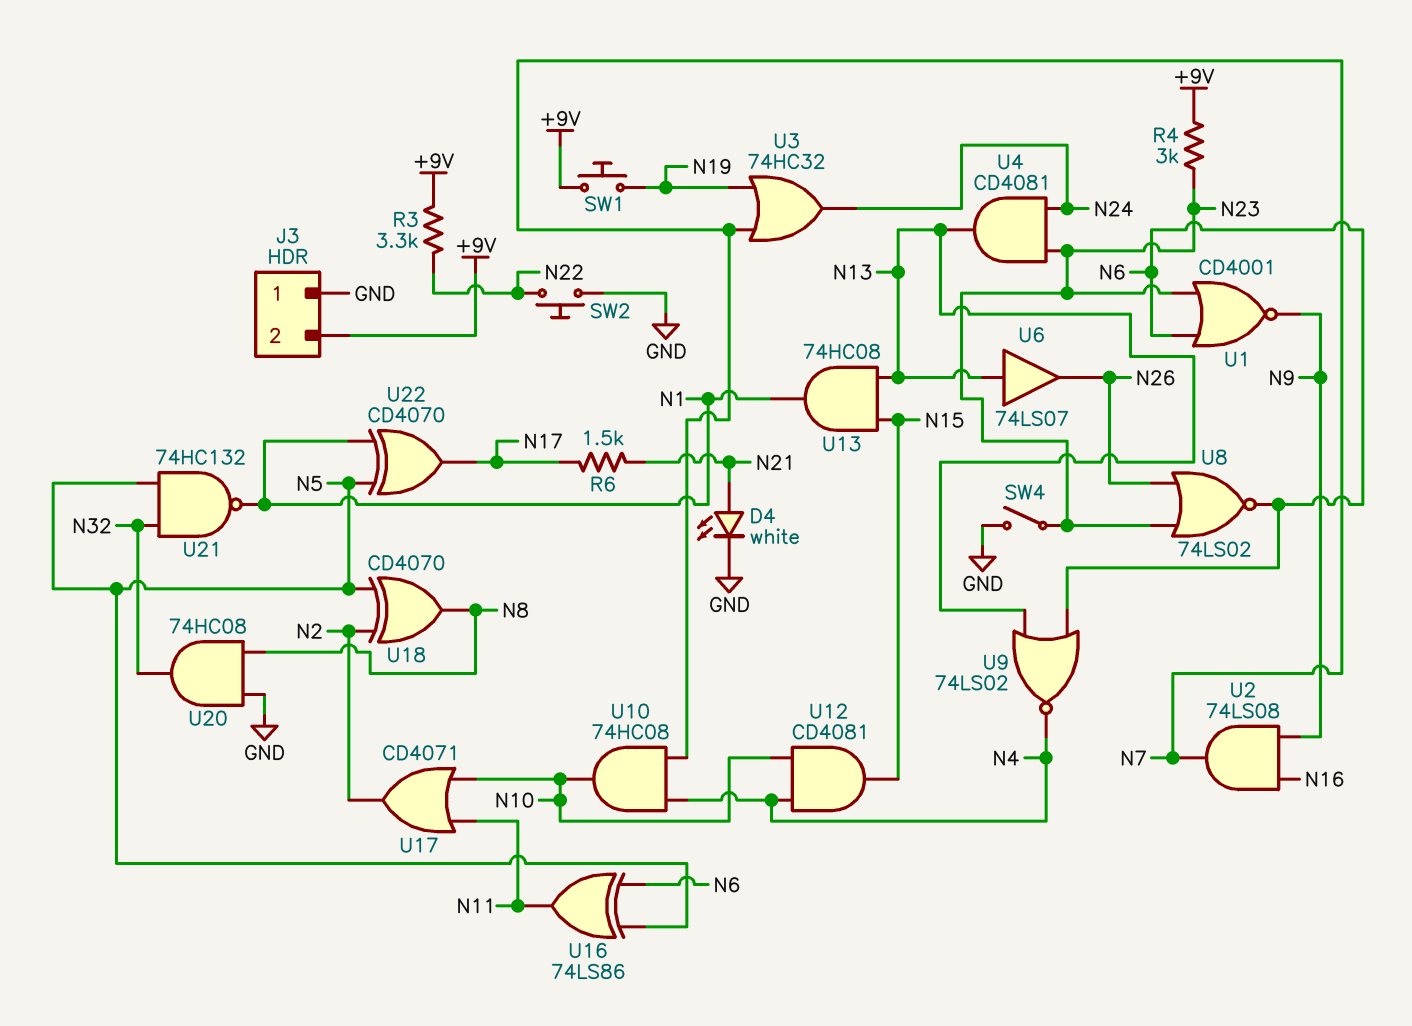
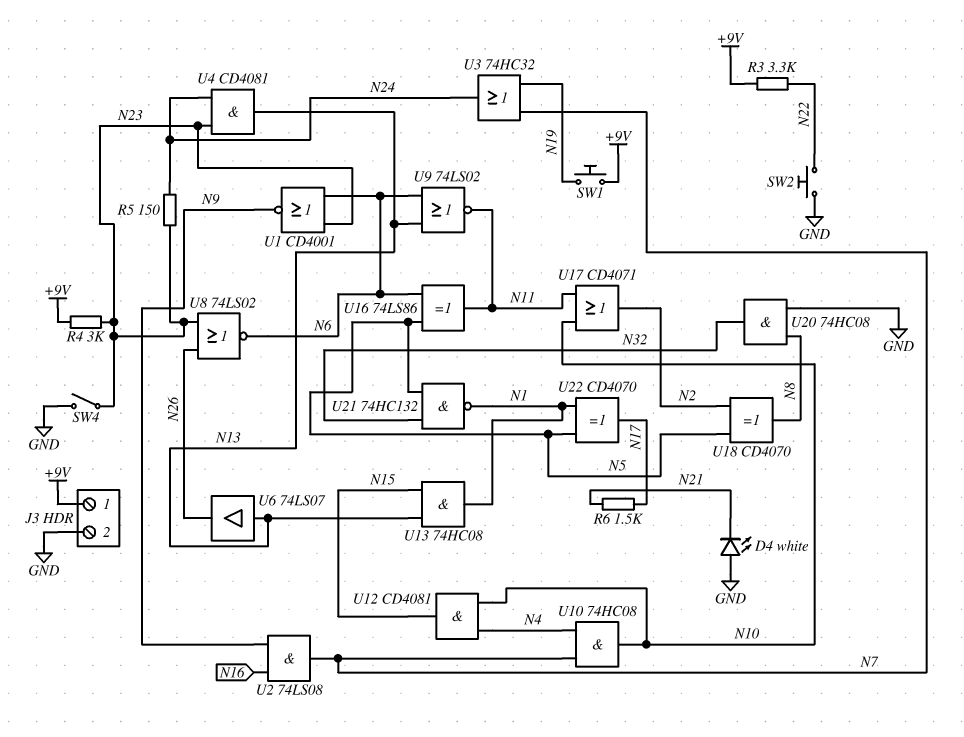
D4: LED white (A N21, K GND) -> LED white (A GND, K N21)
J3 pin 1: GND -> +9V
J3 pin 2: +9V -> GND
R5: none -> 150 (N23, N24)
U9: NOR 74LS02 (in N6, in N13, out N4) -> NOR 74LS02 (in N6, in N13, out N11)

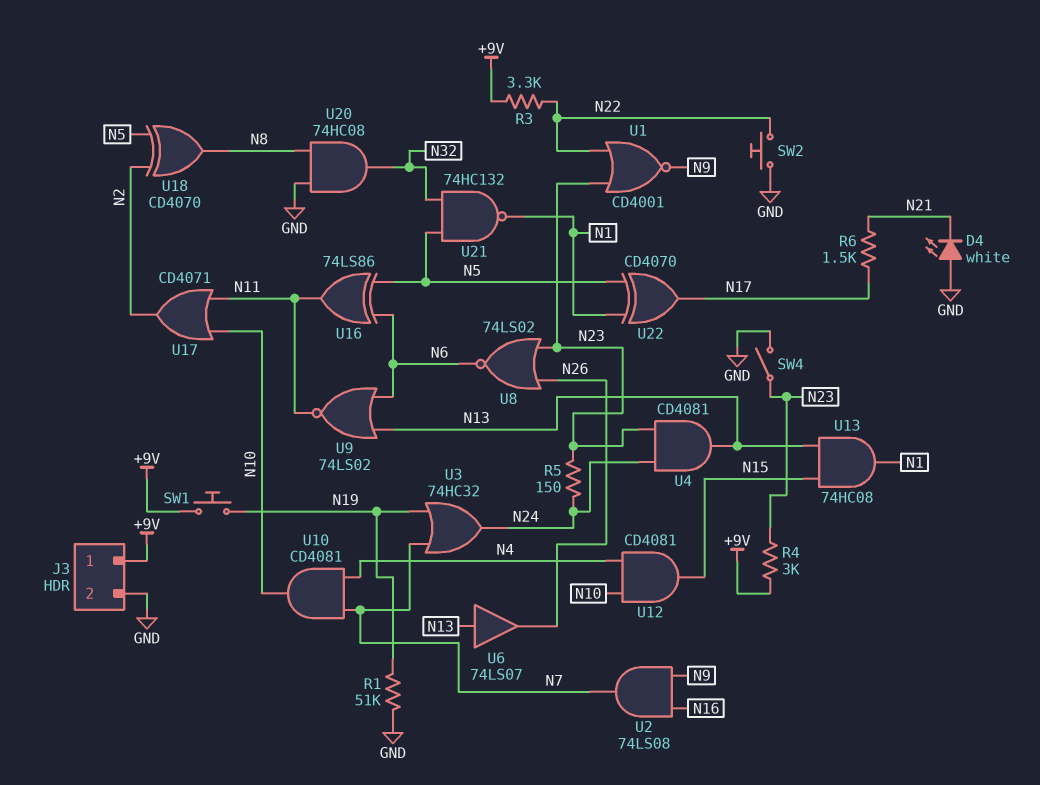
R1: none -> 51k (GND, N19)
U1: NOR CD4001 (in N6, in N23, out N9) -> NOR CD4001 (in N22, in N23, out N9)
U10: AND 74HC08 (in N4, in N7, out N10) -> AND CD4081 (in N4, in N7, out N10)

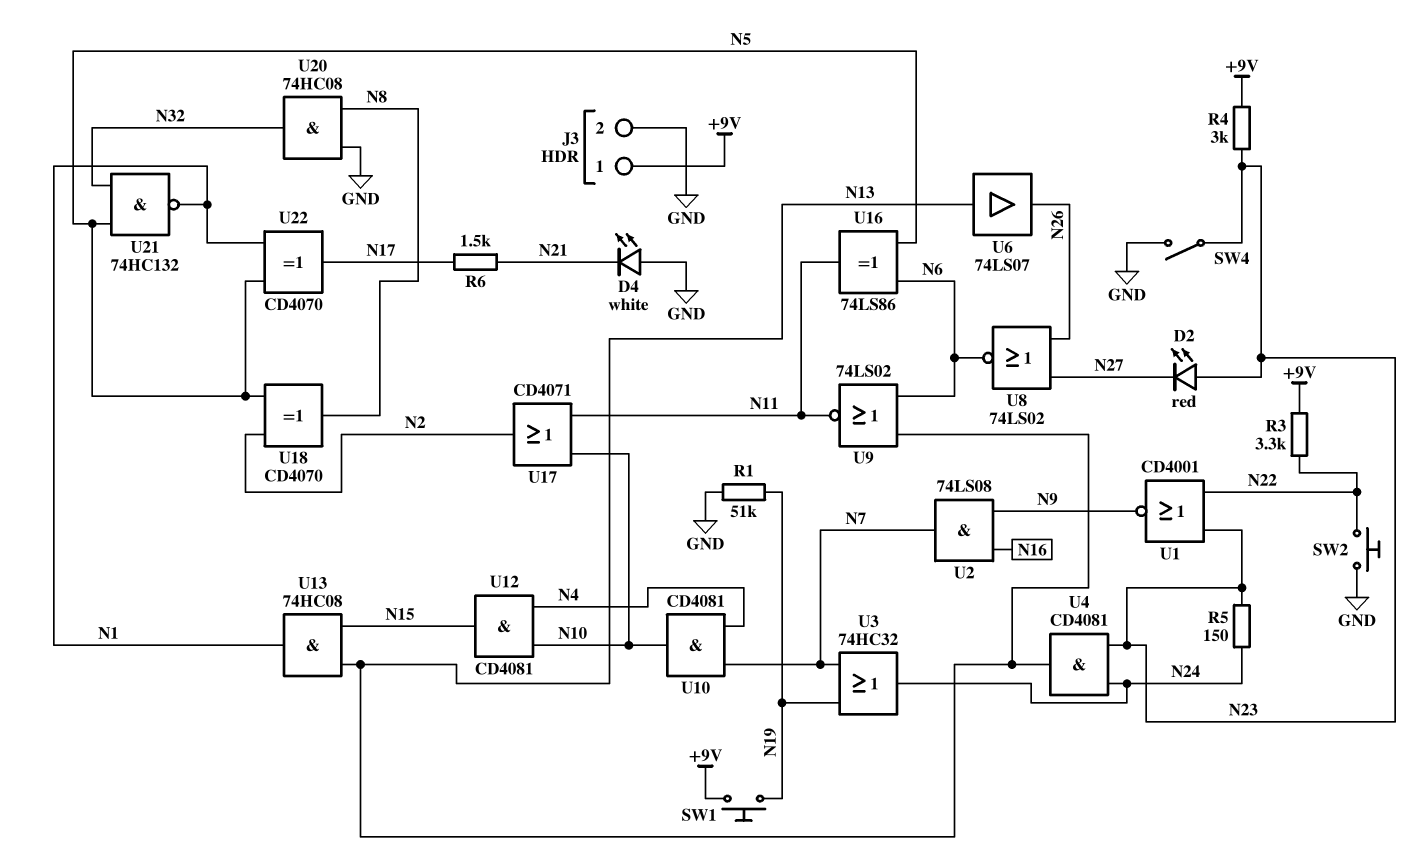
D2: none -> LED red (A N23, K N27)
U8: NOR 74LS02 (in N23, in N26, out N6) -> NOR 74LS02 (in N26, in N27, out N6)

